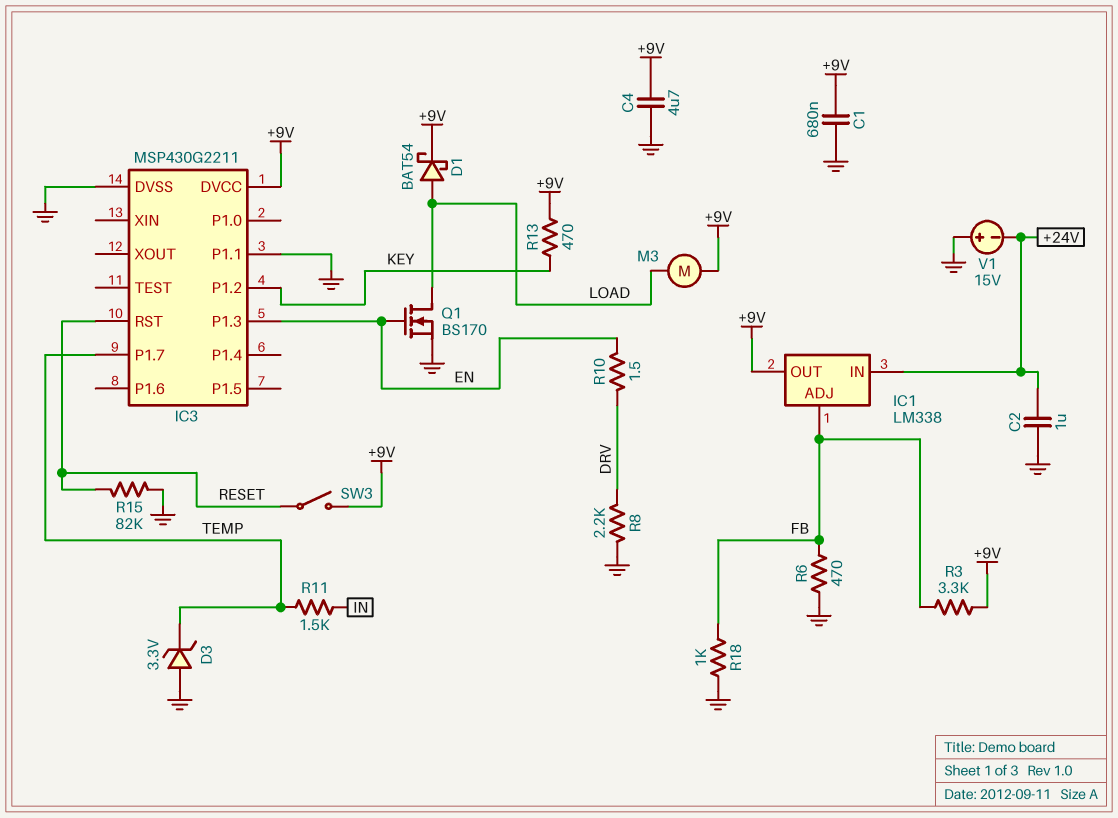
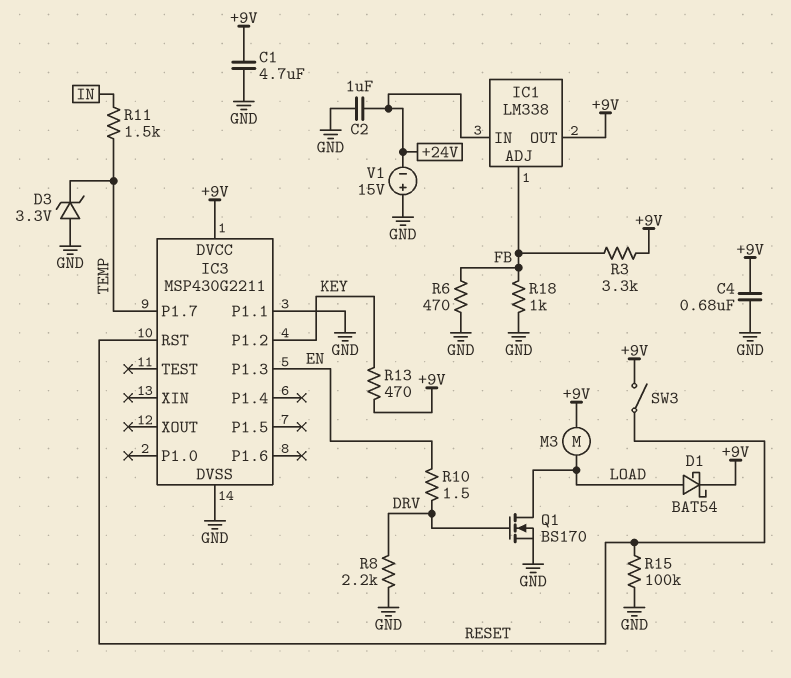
C1: 680nF (+9V, GND) -> 4.7uF (+9V, GND)
C4: 4.7uF (+9V, GND) -> 680nF (+9V, GND)
Q1: NMOS BS170 (G EN, D LOAD, S GND) -> NMOS BS170 (G DRV, D LOAD, S GND)
R15: 82k (GND, RESET) -> 100k (GND, RESET)

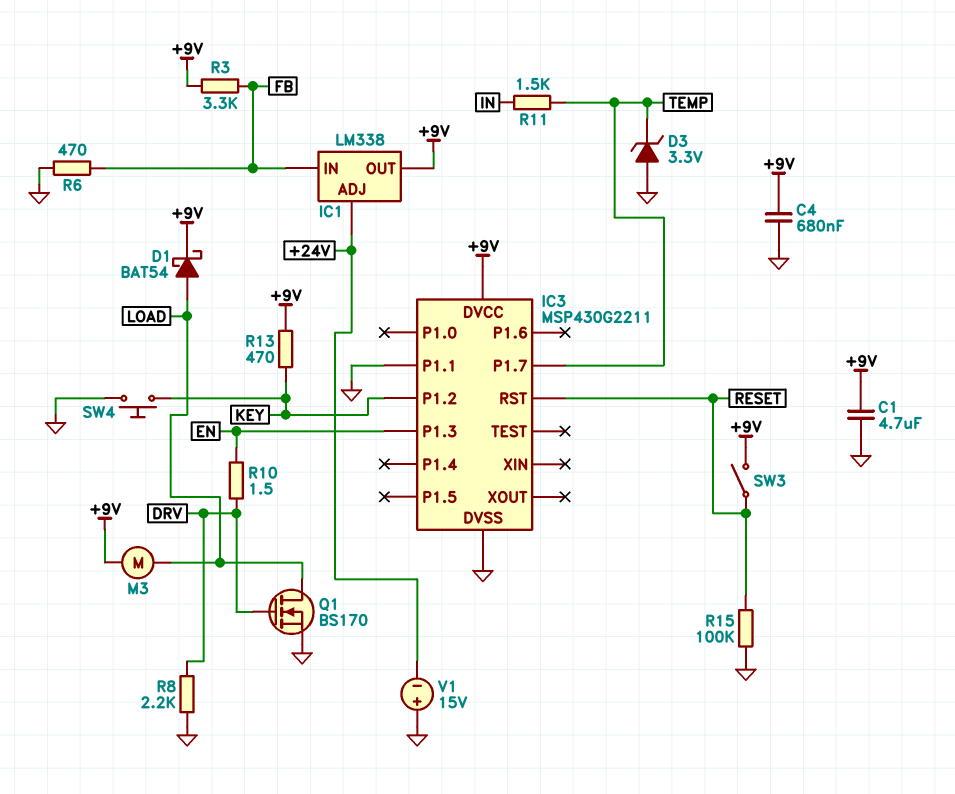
C2: 1uF (+24V, GND) -> none
IC1 pin ADJ: FB -> +24V
IC1 pin IN: +24V -> FB
R18: 1k (FB, GND) -> none
SW4: none -> button (GND, KEY)

